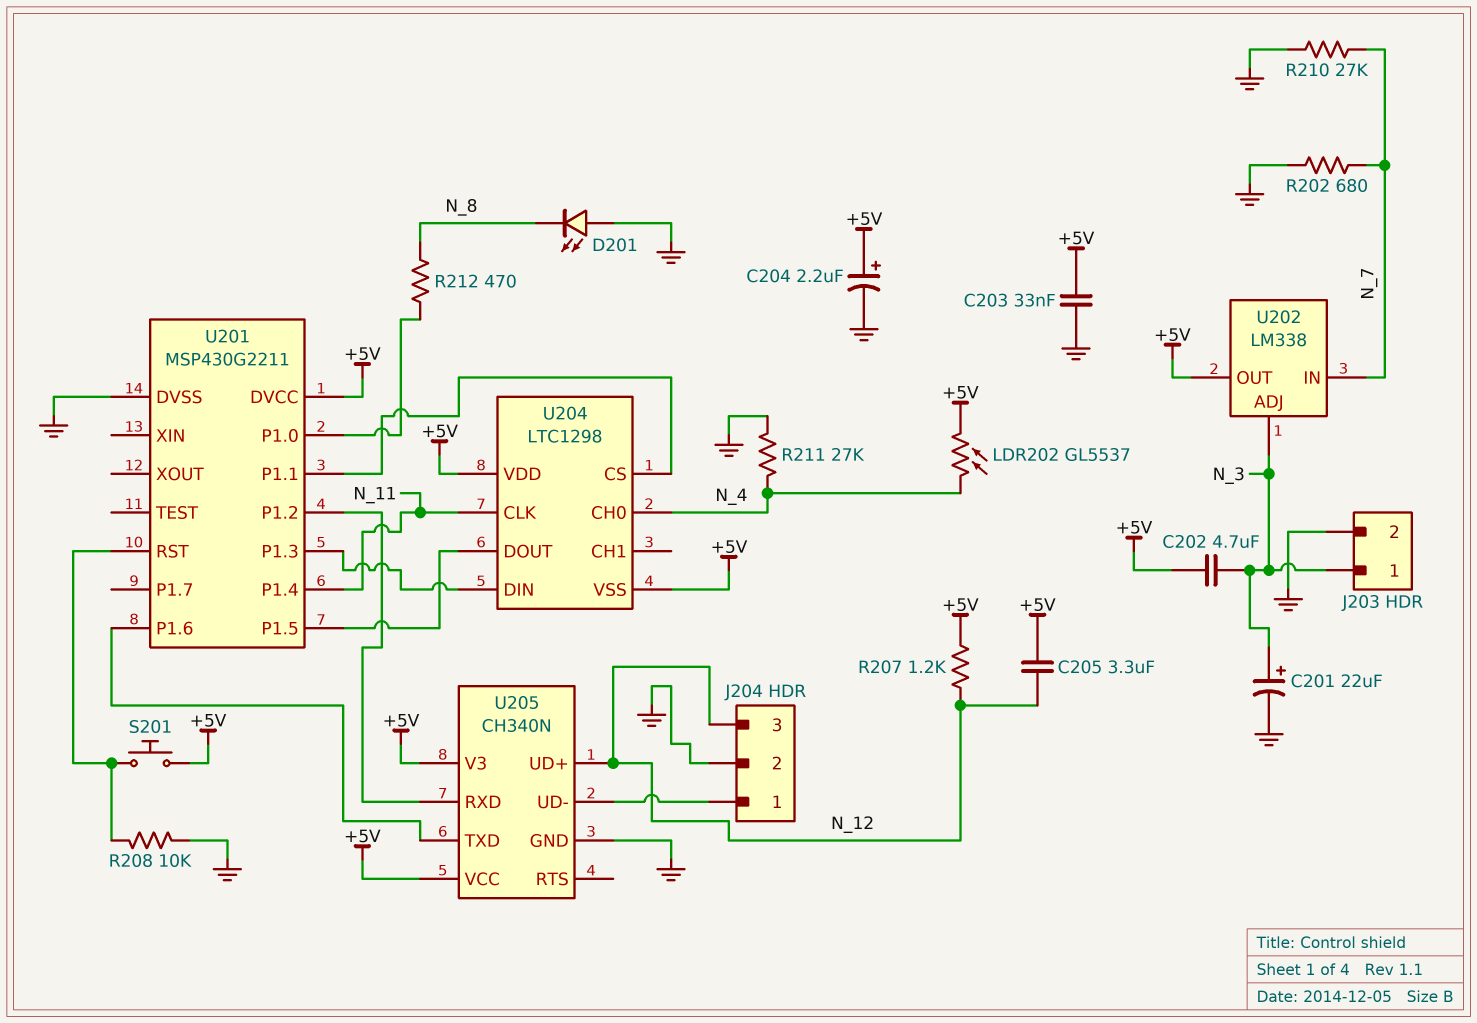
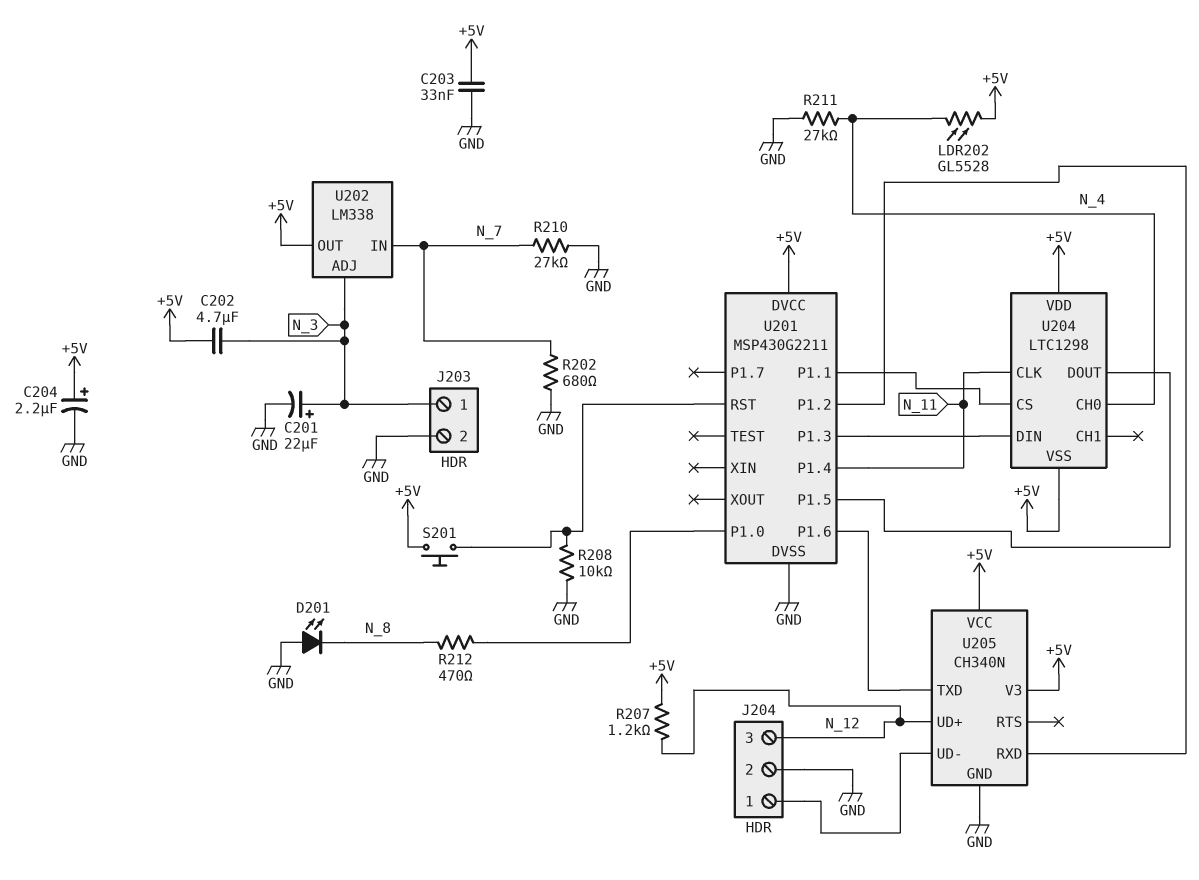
C205: 3.3uF (+5V, N_12) -> none
LDR202: GL5537 (+5V, N_4) -> GL5528 (+5V, N_4)

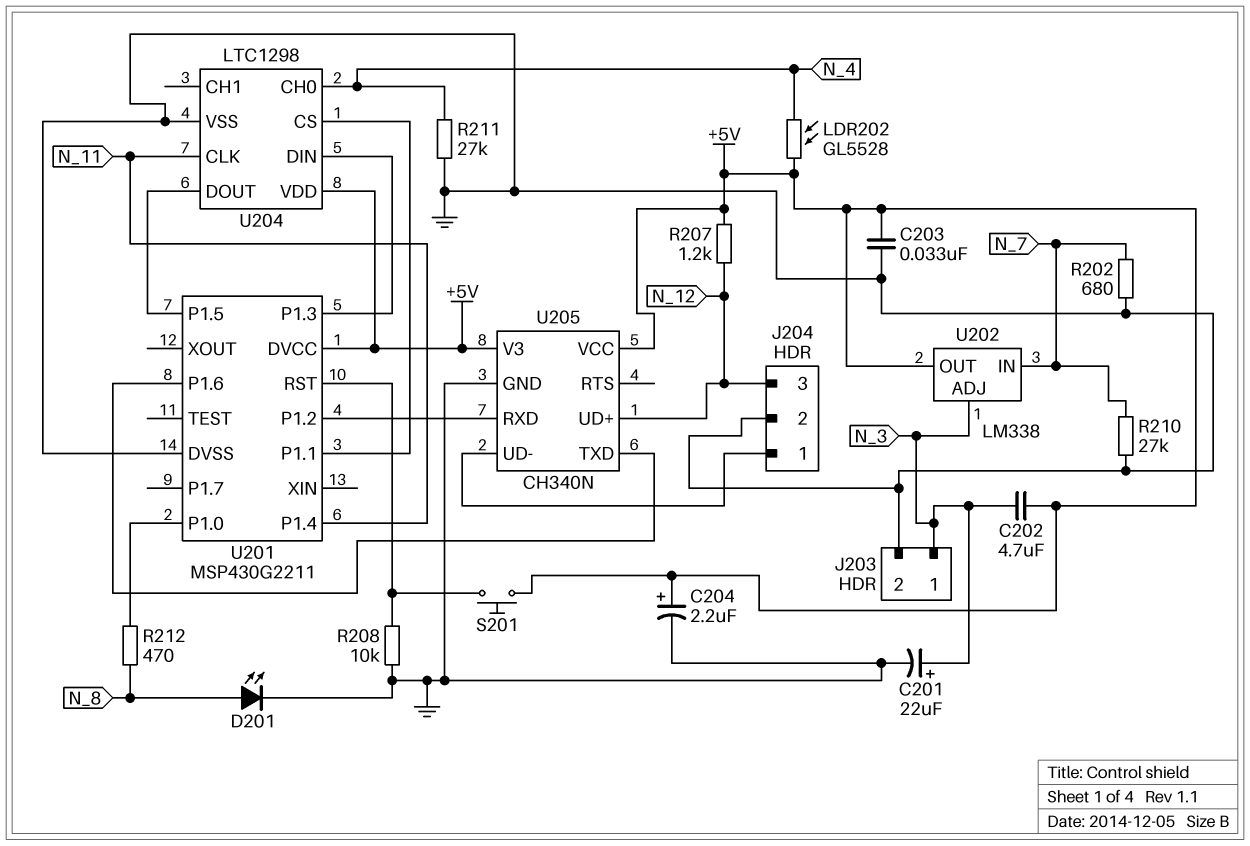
D201: LED (A GND, K N_8) -> LED (A N_8, K GND)
U204 pin VSS: +5V -> GND

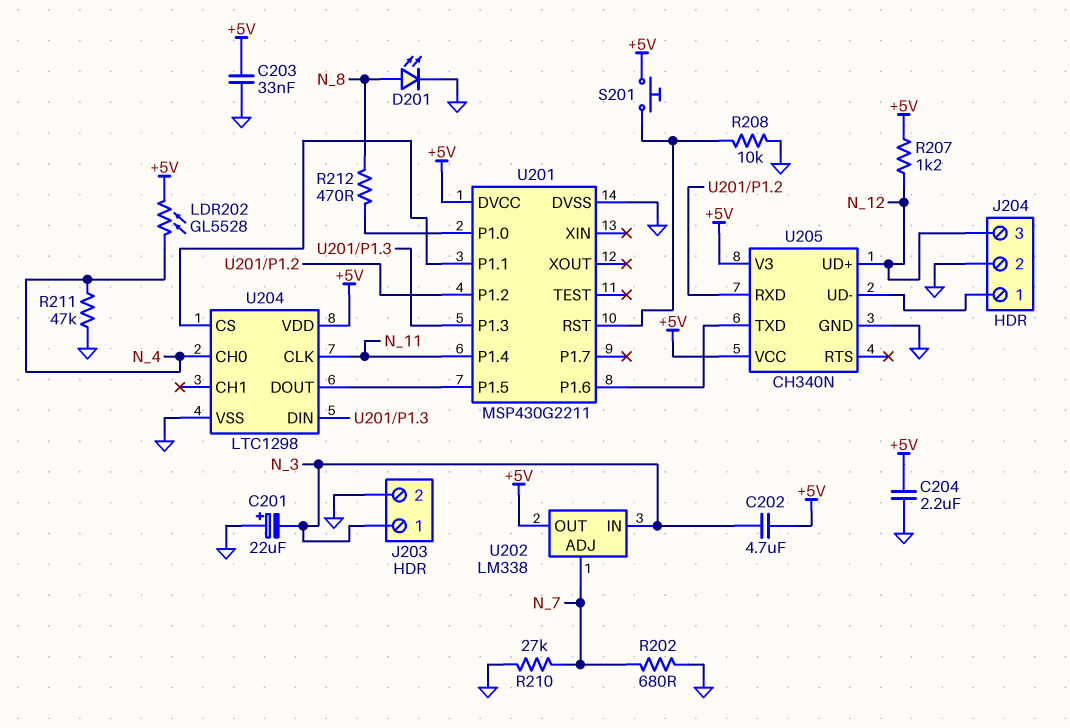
C201: 22uF (plus N_3, minus GND) -> 22uF (plus GND, minus N_3)
C204: 2.2uF (plus +5V, minus GND) -> 2.2uF (+5V, GND)
R211: 27k (GND, N_4) -> 47k (GND, N_4)
U202 pin ADJ: N_3 -> N_7
U202 pin IN: N_7 -> N_3

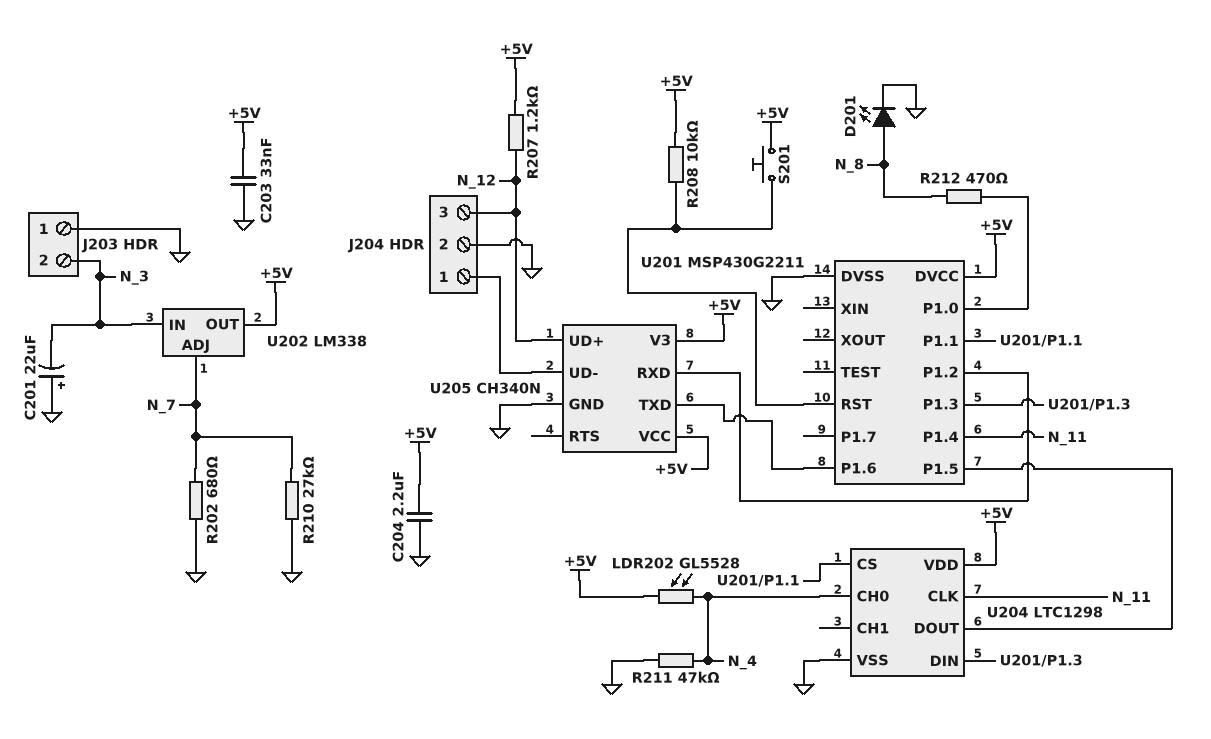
C202: 4.7uF (+5V, N_3) -> none
J203 pin 1: N_3 -> GND
J203 pin 2: GND -> N_3
R208: 10k (GND, U201/RST) -> 10k (+5V, U201/RST)

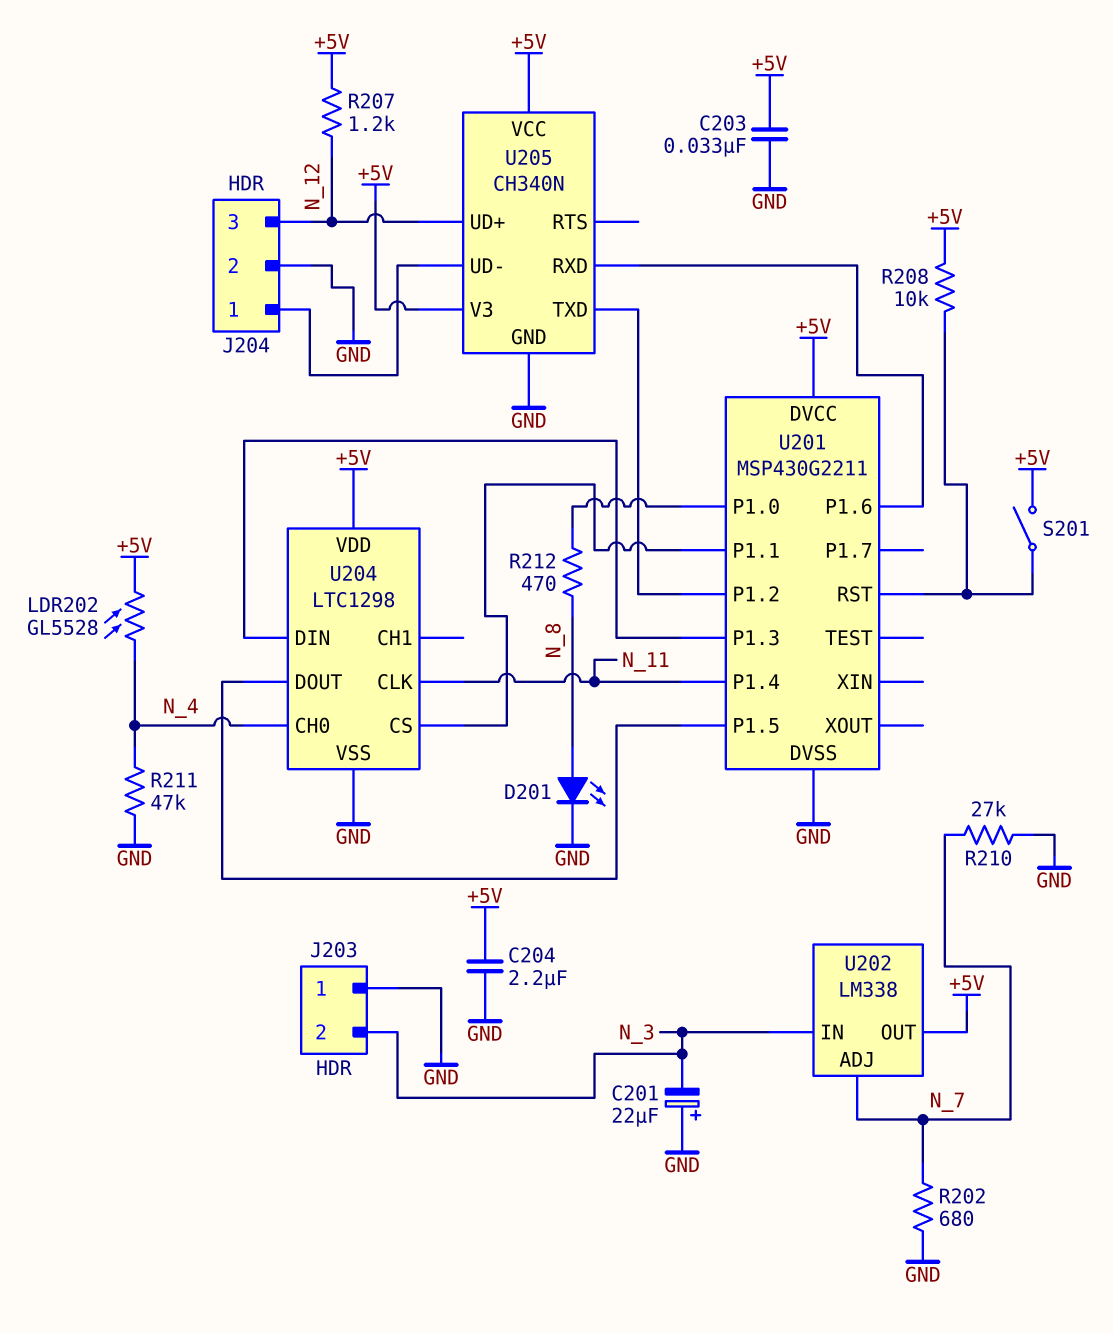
S201: button (+5V, U201/RST) -> switch (+5V, U201/RST)
U205 pin RXD: U201/P1.2 -> U201/P1.6
U205 pin TXD: U201/P1.6 -> U201/P1.2

